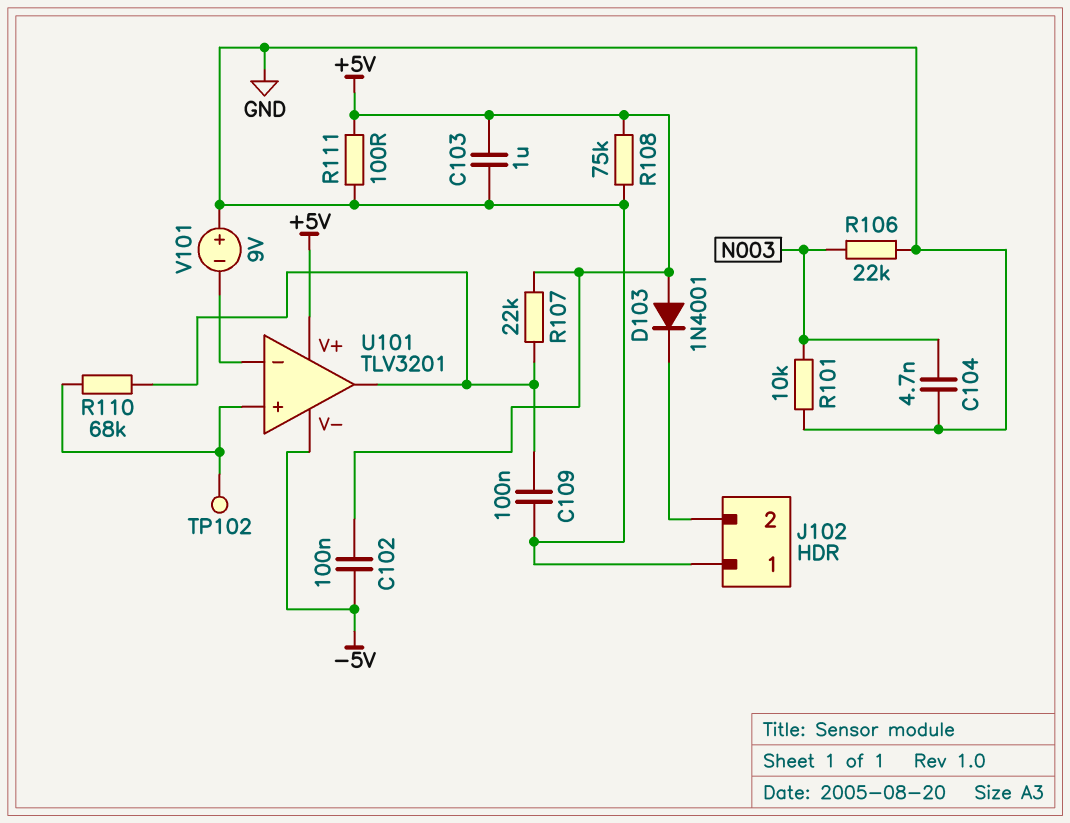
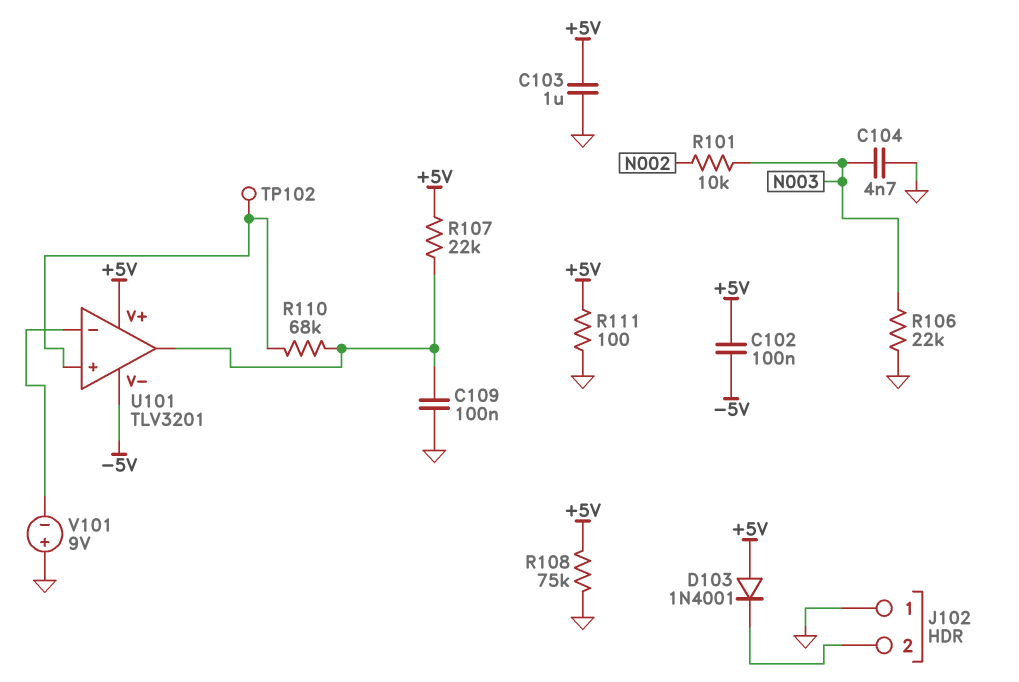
R101: 10k (GND, N003) -> 10k (N002, N003)

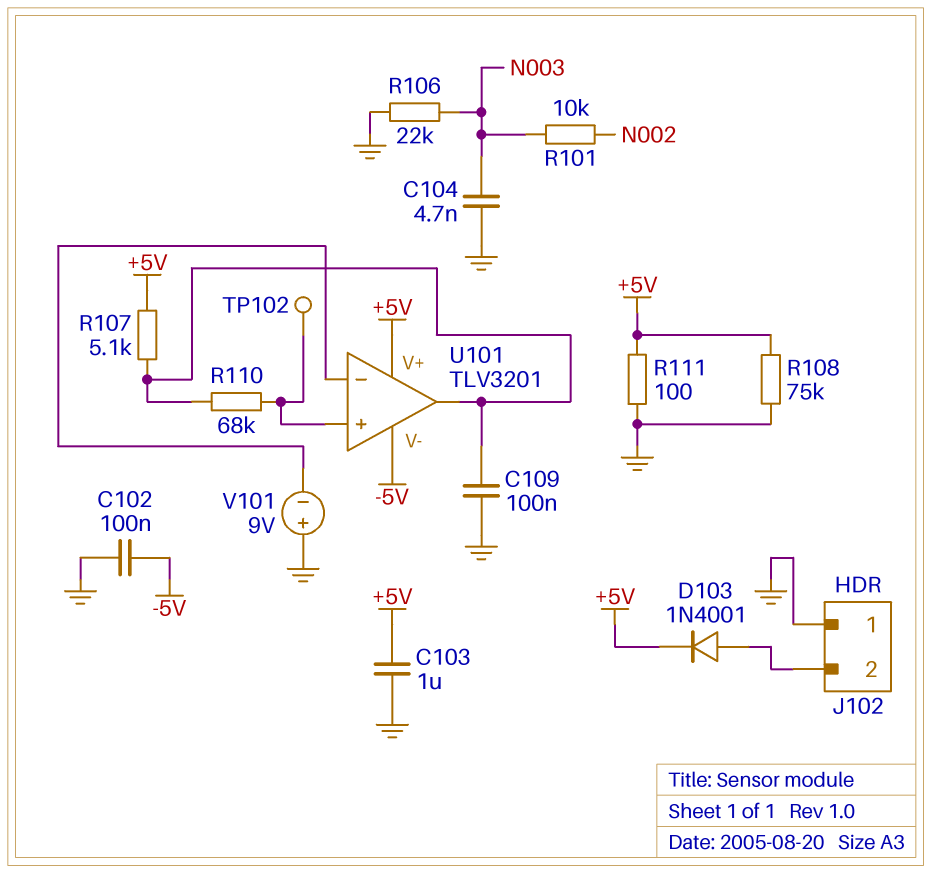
C102: 100nF (+5V, -5V) -> 100nF (-5V, GND)
D103: diode 1N4001 (A +5V, K J102/2) -> diode 1N4001 (A J102/2, K +5V)
R107: 22k (+5V, U101/out) -> 5.1k (+5V, U101/out)

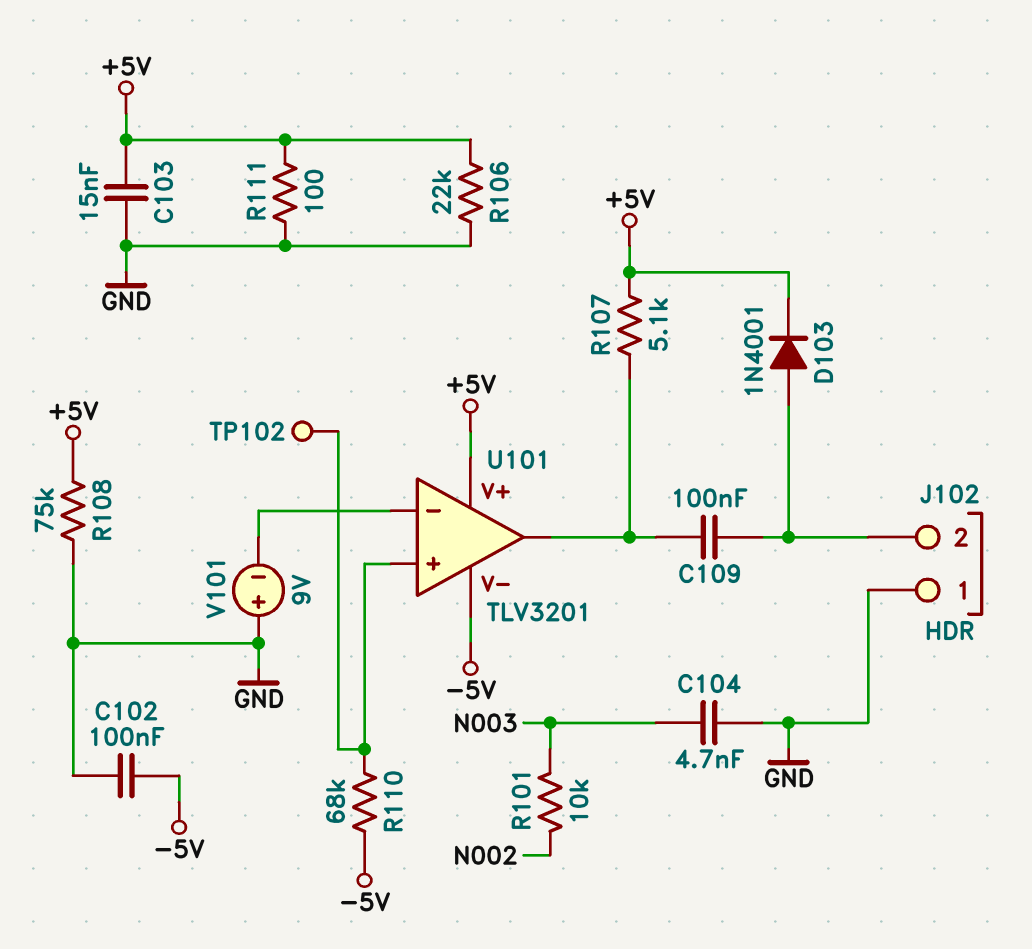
C103: 1uF (+5V, GND) -> 15nF (+5V, GND)
C109: 100nF (GND, U101/out) -> 100nF (J102/2, U101/out)
R106: 22k (GND, N003) -> 22k (+5V, GND)
R110: 68k (U101/in+, U101/out) -> 68k (-5V, U101/in+)

